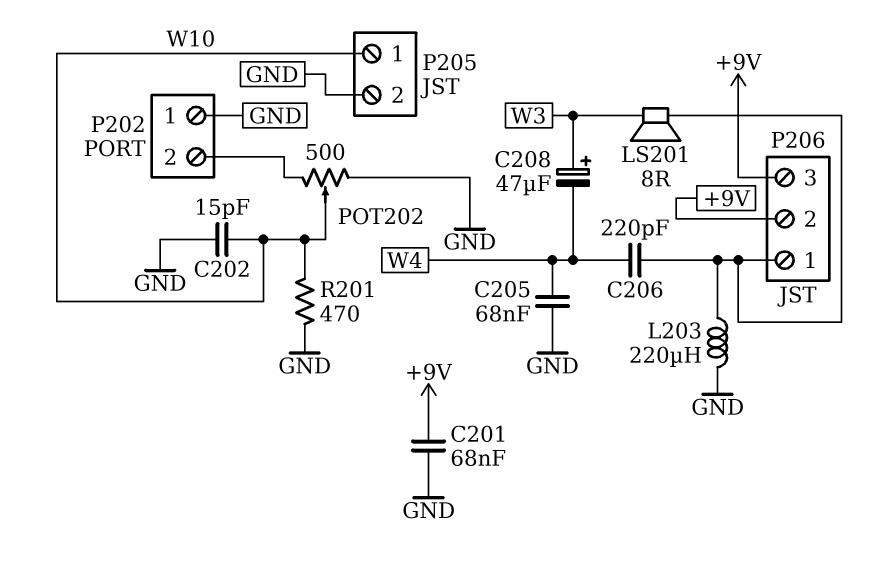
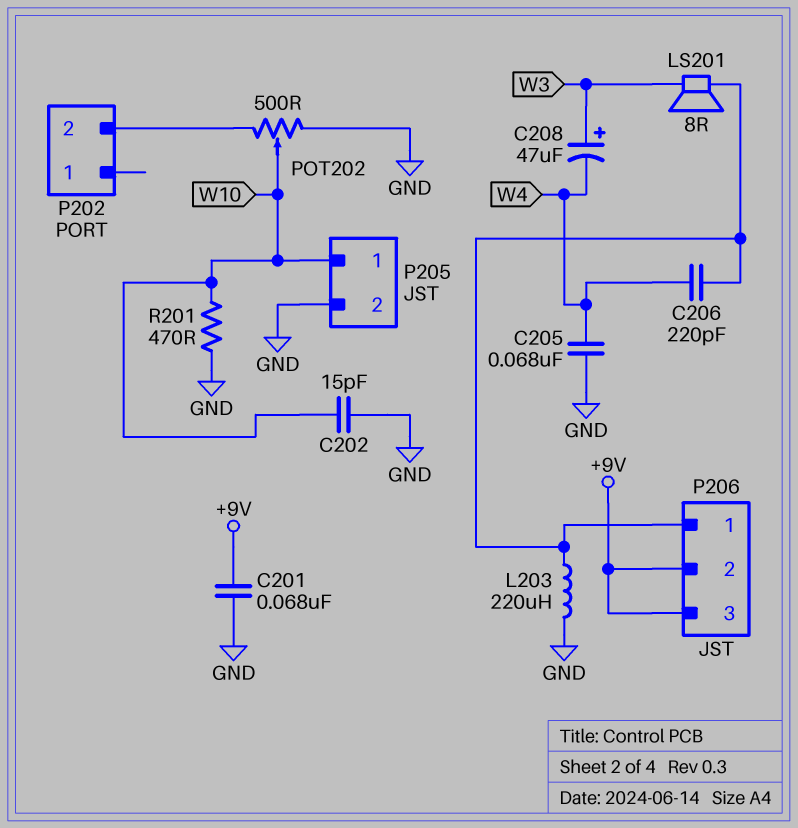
P202 pin 1: GND -> none

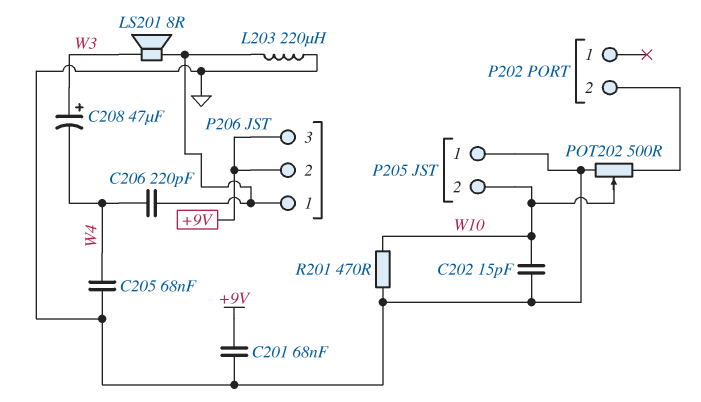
P205 pin 1: W10 -> GND
P205 pin 2: GND -> W10

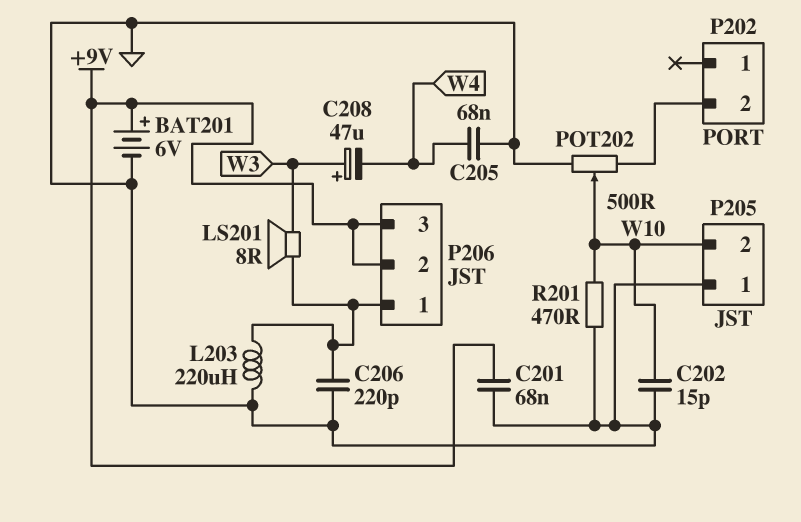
BAT201: none -> 6V (plus +9V, minus GND)
C206: 220pF (P206/1, W4) -> 220pF (GND, P206/1)

